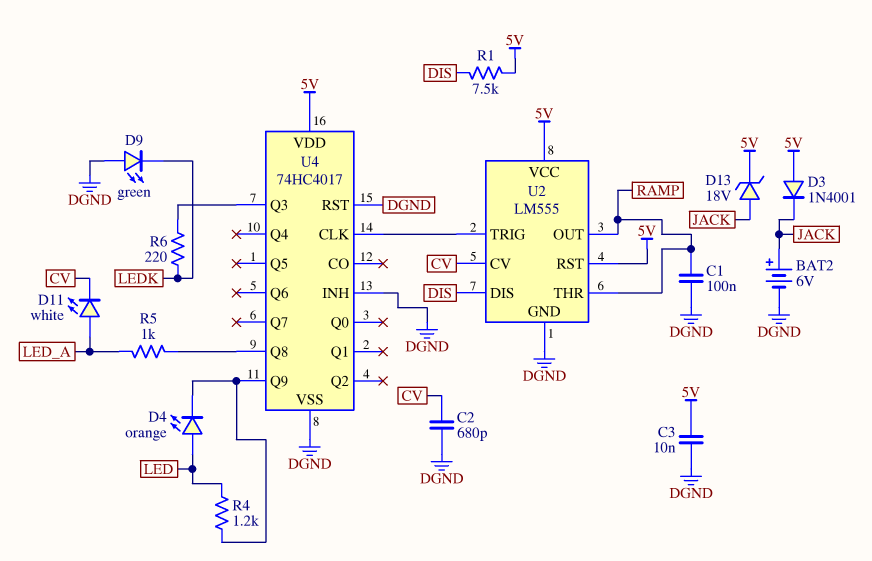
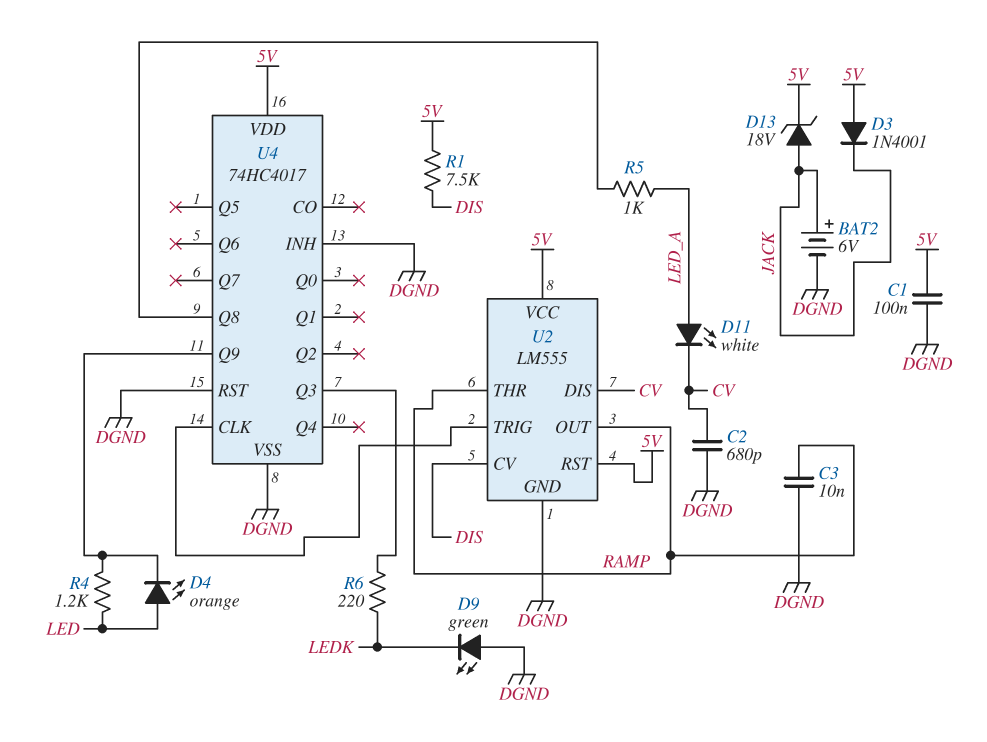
C1: 100nF (DGND, RAMP) -> 100nF (5V, DGND)
C3: 10nF (5V, DGND) -> 10nF (DGND, RAMP)
U2 pin CV: CV -> DIS
U2 pin DIS: DIS -> CV

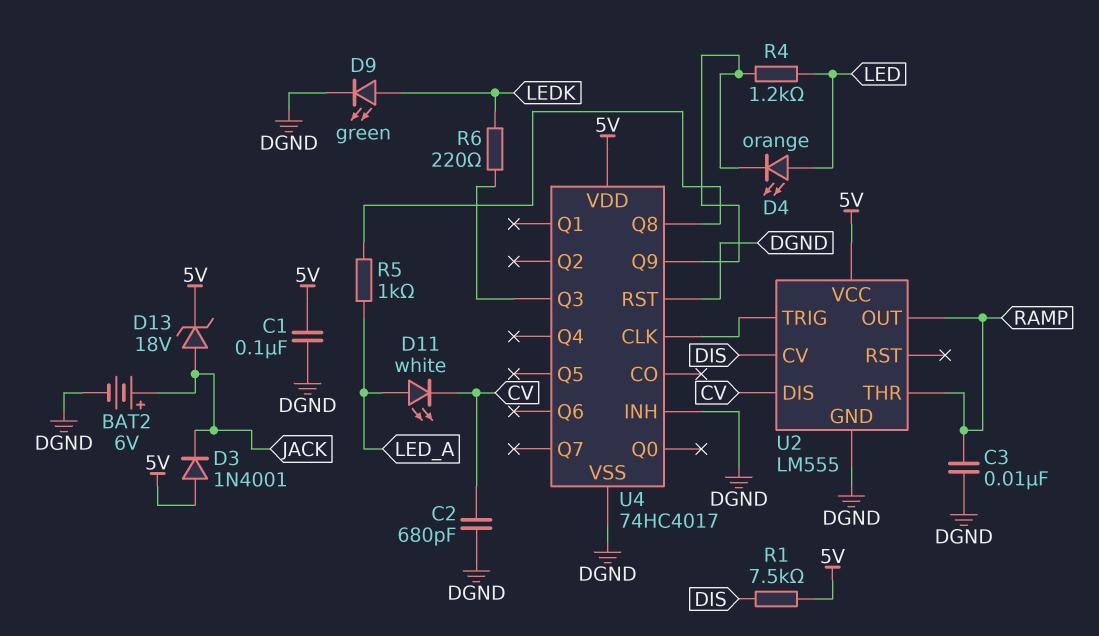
D9: LED green (A DGND, K LEDK) -> LED green (A LEDK, K DGND)
U2 pin RST: 5V -> none

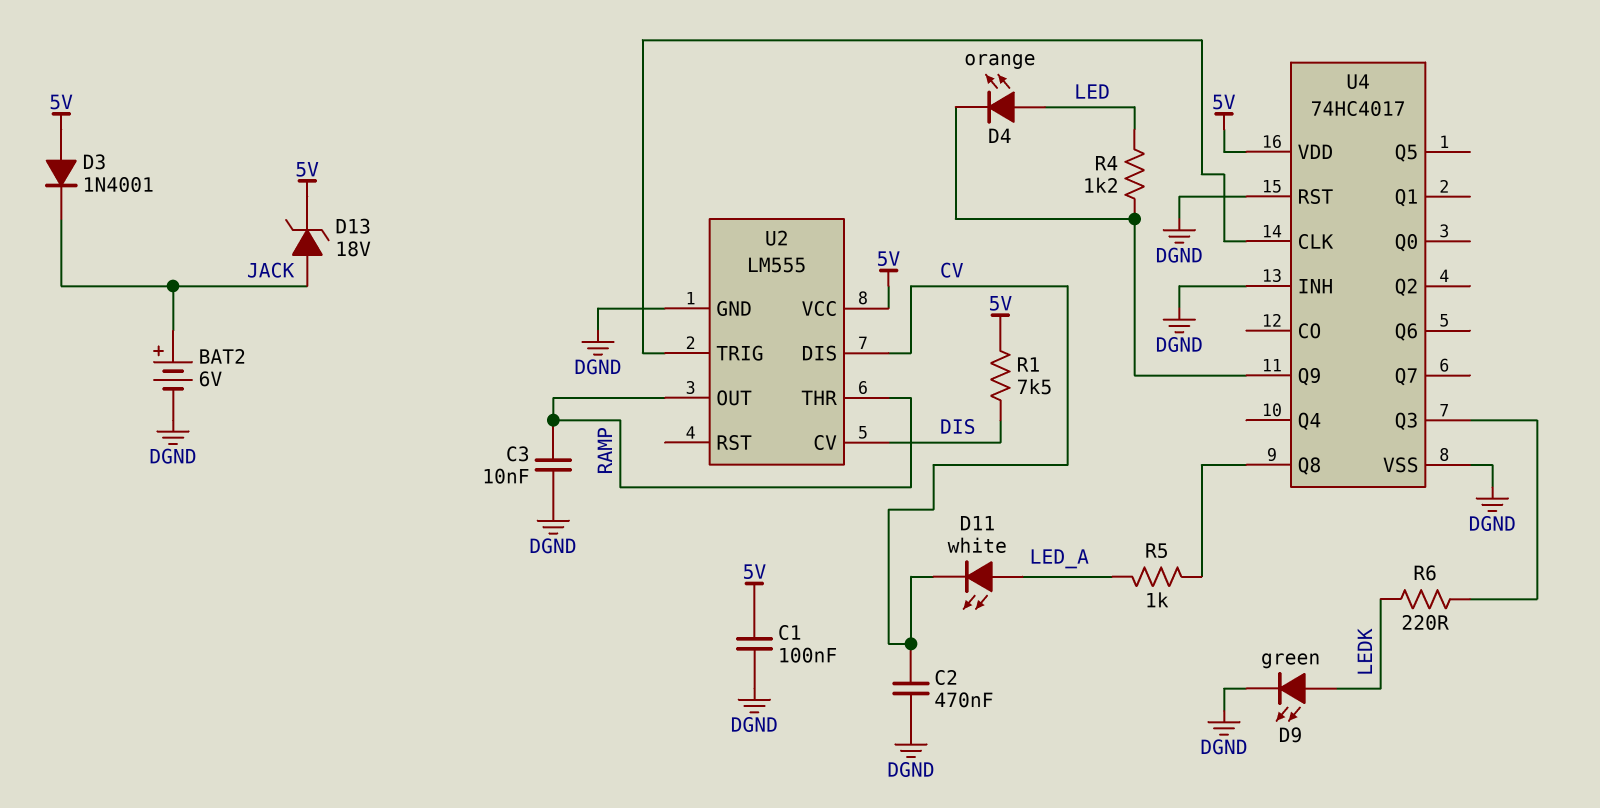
C2: 680pF (CV, DGND) -> 470nF (CV, DGND)

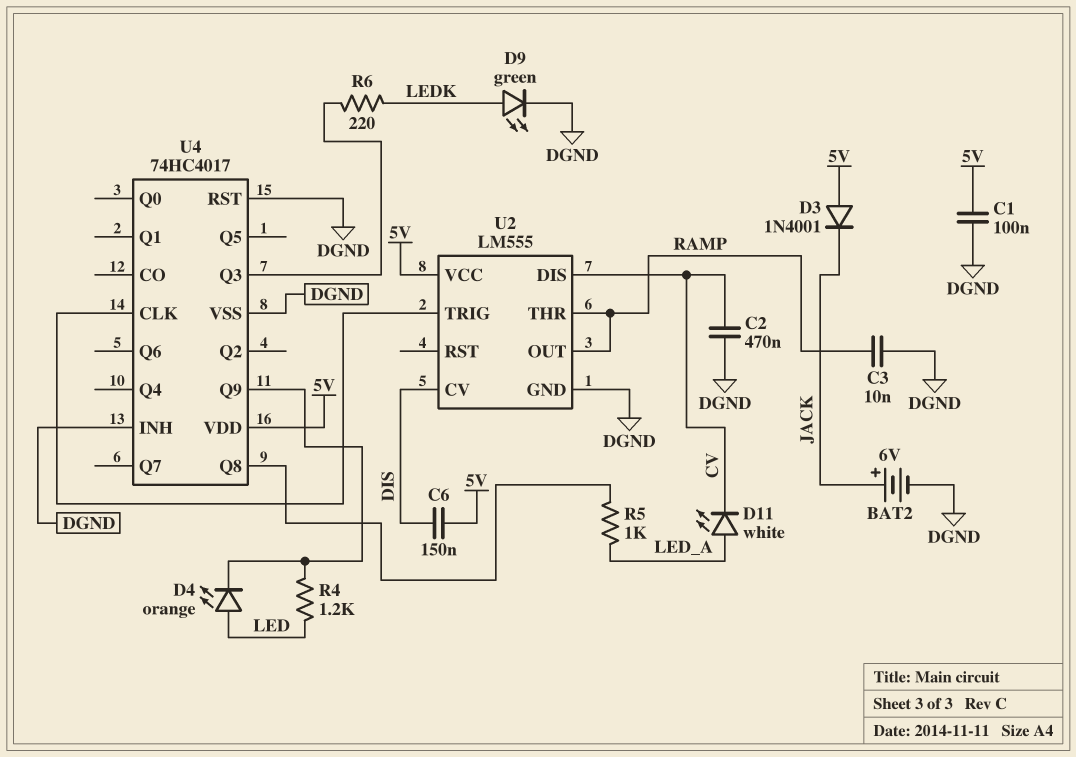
C6: none -> 150nF (5V, DIS)
D13: zener 18V (A JACK, K 5V) -> none
R1: 7.5k (5V, DIS) -> none

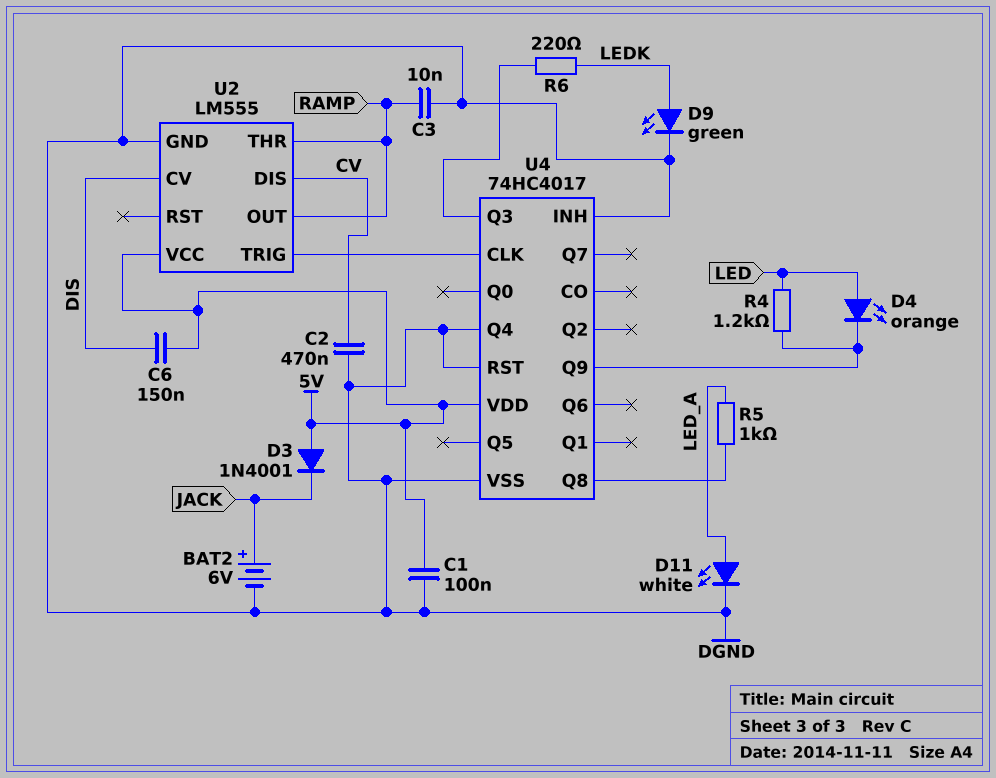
D11: LED white (A LED_A, K CV) -> LED white (A LED_A, K DGND)
U4 pin Q4: none -> DGND

